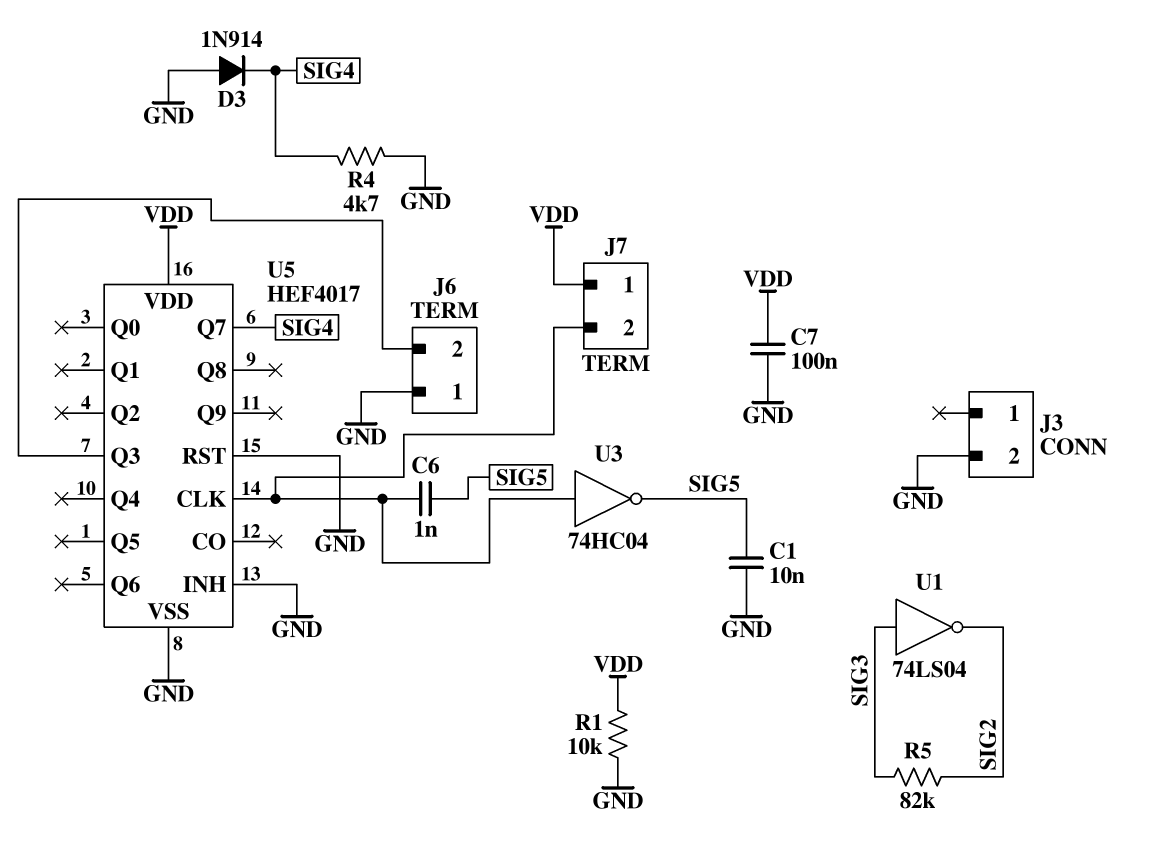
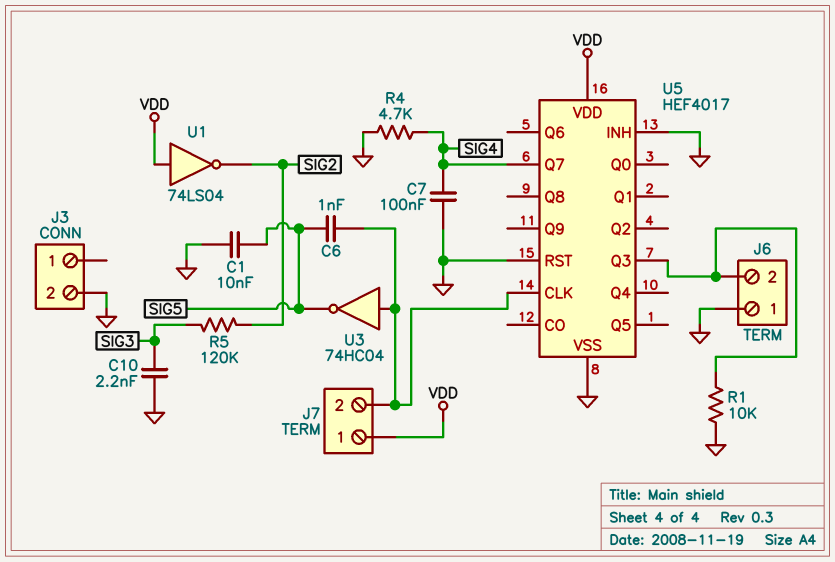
C7: 100nF (GND, VDD) -> 100nF (GND, SIG4)
C10: none -> 2.2nF (GND, SIG3)
D3: diode 1N914 (A GND, K SIG4) -> none
R1: 10k (GND, VDD) -> 10k (GND, J6/2)
R5: 82k (SIG2, SIG3) -> 120k (SIG2, SIG3)
U1: NOT 74LS04 (in SIG3, out SIG2) -> NOT 74LS04 (in VDD, out SIG2)

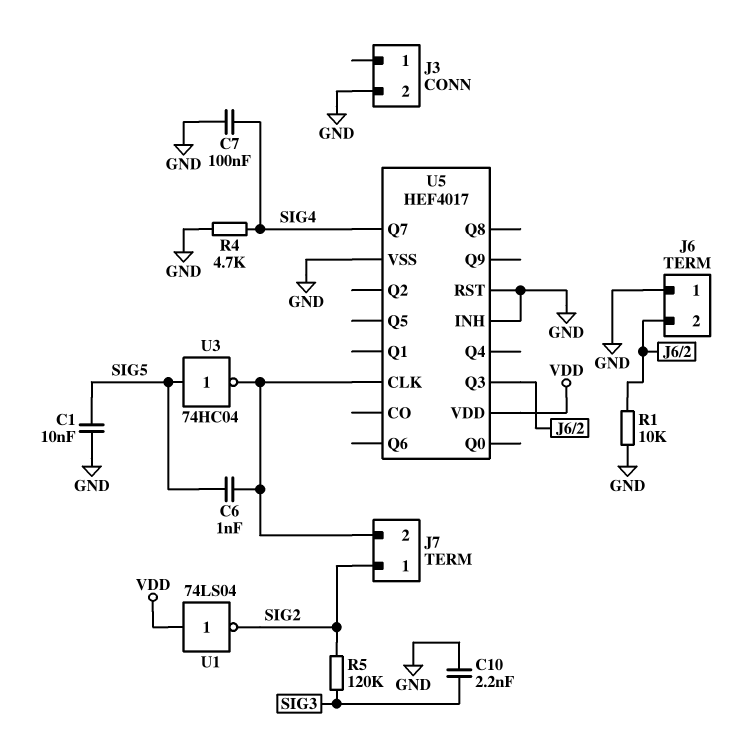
J7 pin 1: VDD -> SIG2
U3: NOT 74HC04 (in J7/2, out SIG5) -> NOT 74HC04 (in SIG5, out J7/2)

